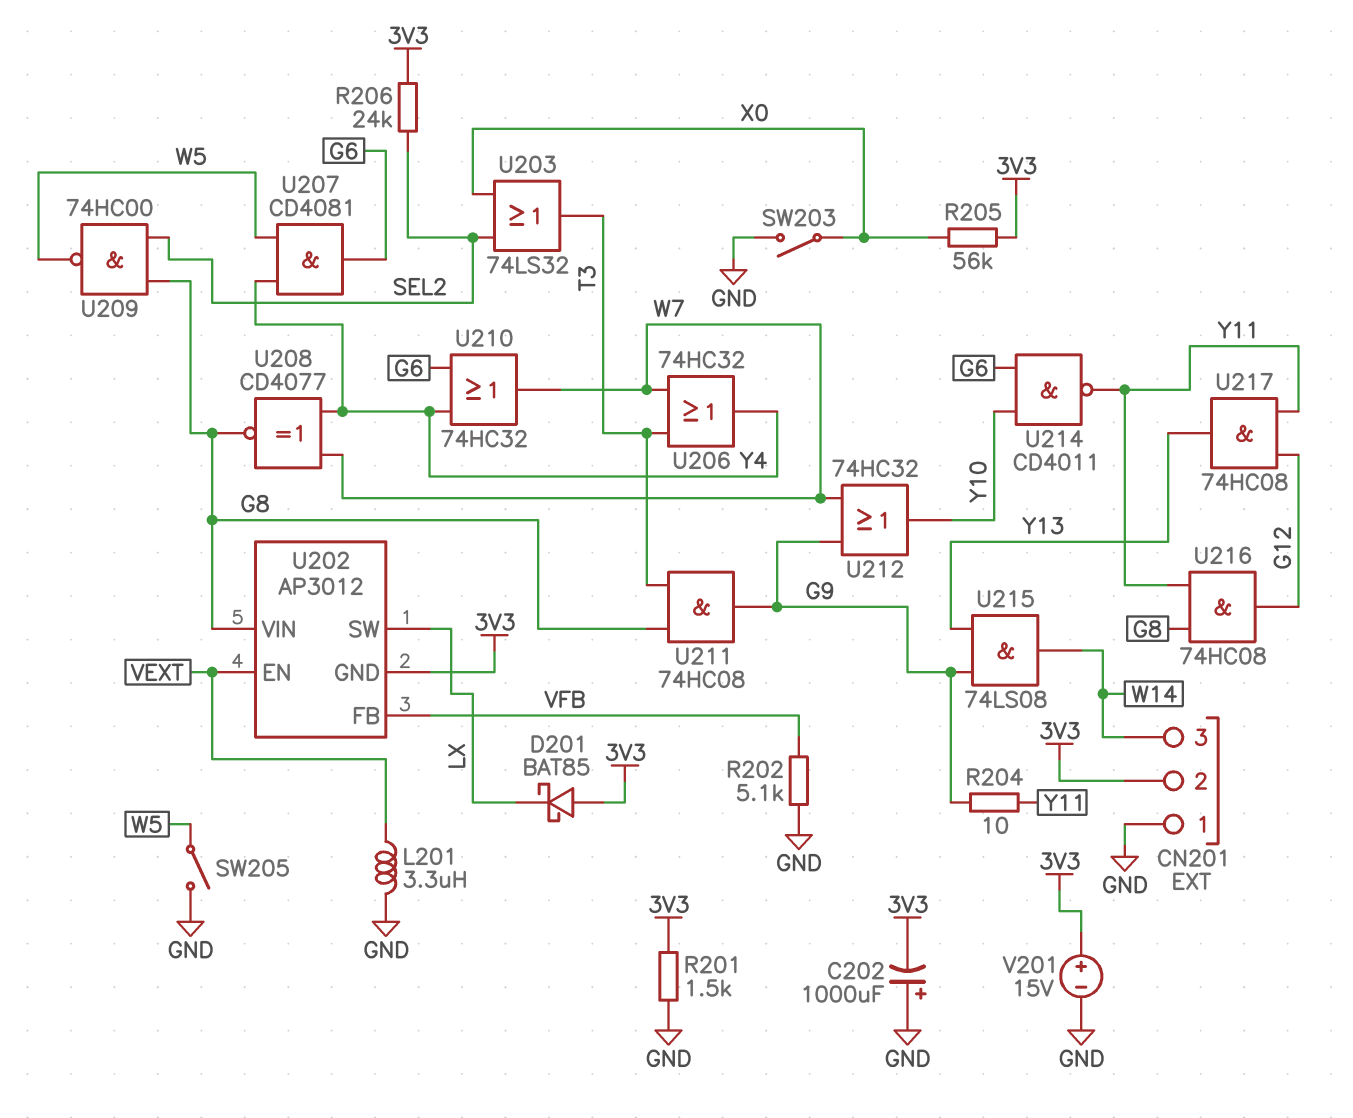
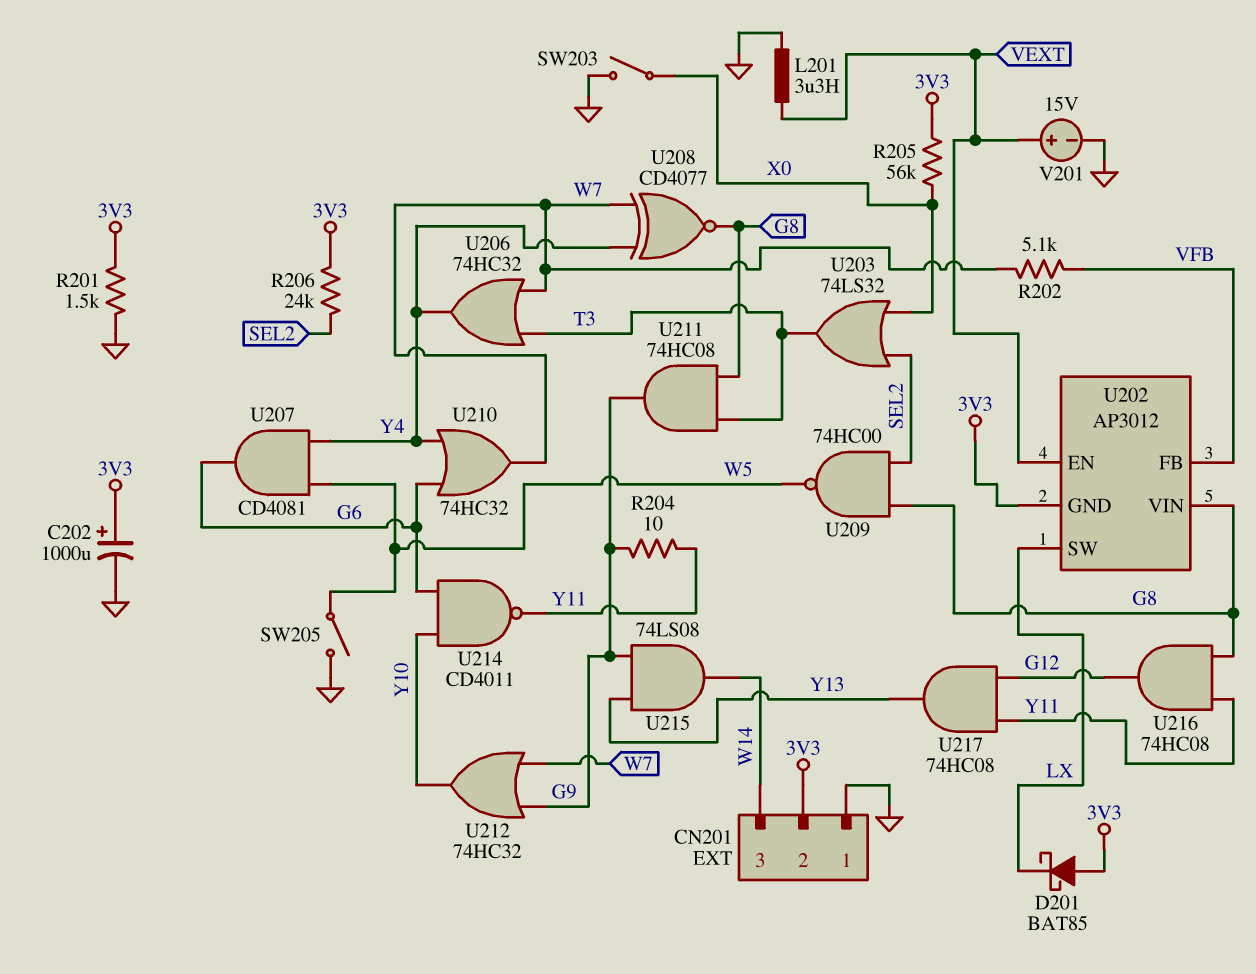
C202: 1000uF (plus GND, minus 3V3) -> 1000uF (plus 3V3, minus GND)
R202: 5.1k (GND, VFB) -> 5.1k (VFB, W7)
V201: 15V (plus 3V3, minus GND) -> 15V (plus VEXT, minus GND)

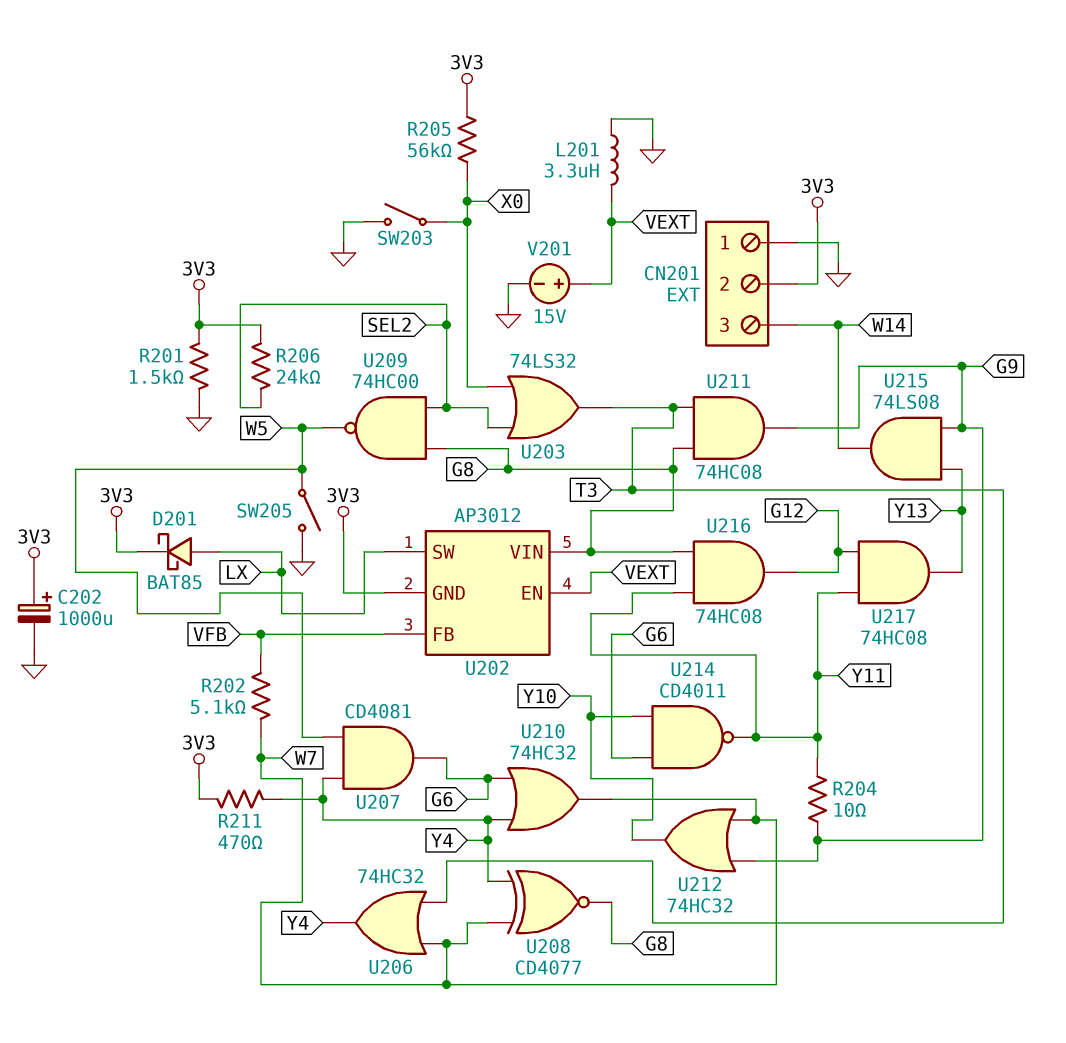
D201: schottky BAT85 (A 3V3, K LX) -> schottky BAT85 (A LX, K 3V3)
R211: none -> 470 (3V3, Y4)

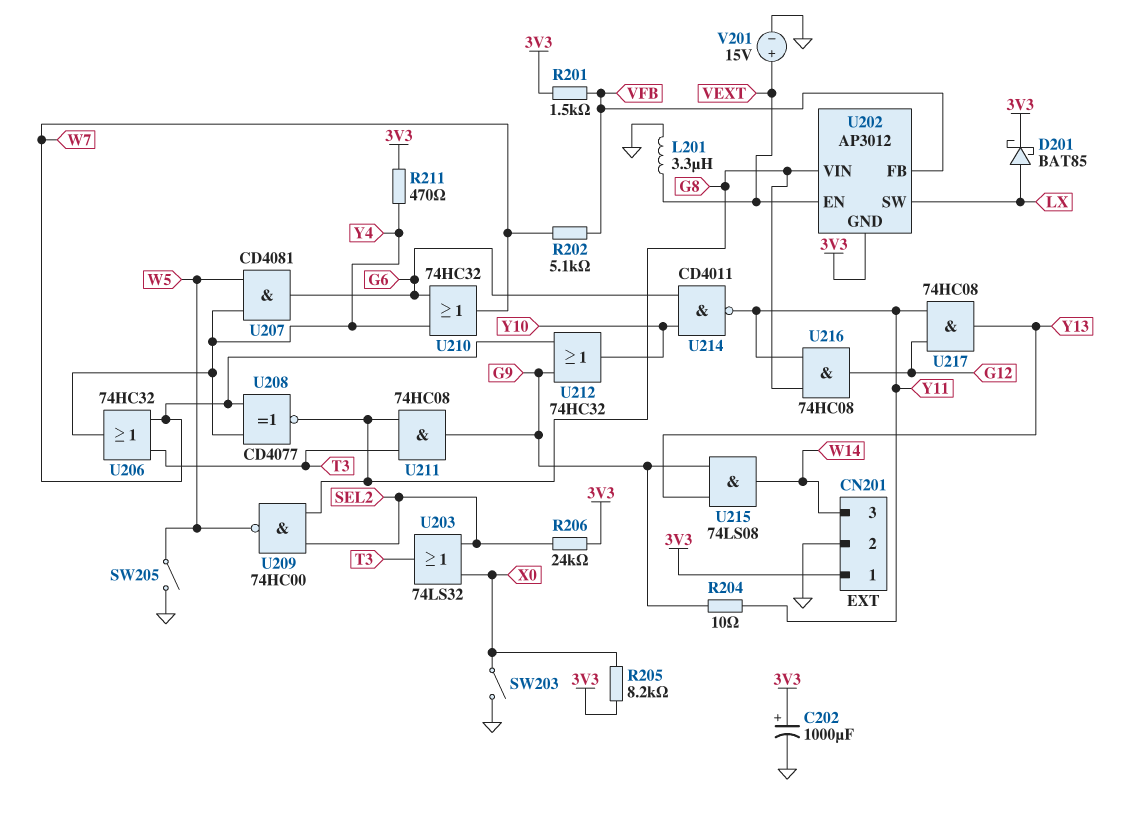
CN201 pin 1: GND -> 3V3
CN201 pin 2: 3V3 -> GND
R201: 1.5k (3V3, GND) -> 1.5k (3V3, VFB)
R205: 56k (3V3, X0) -> 8.2k (3V3, X0)

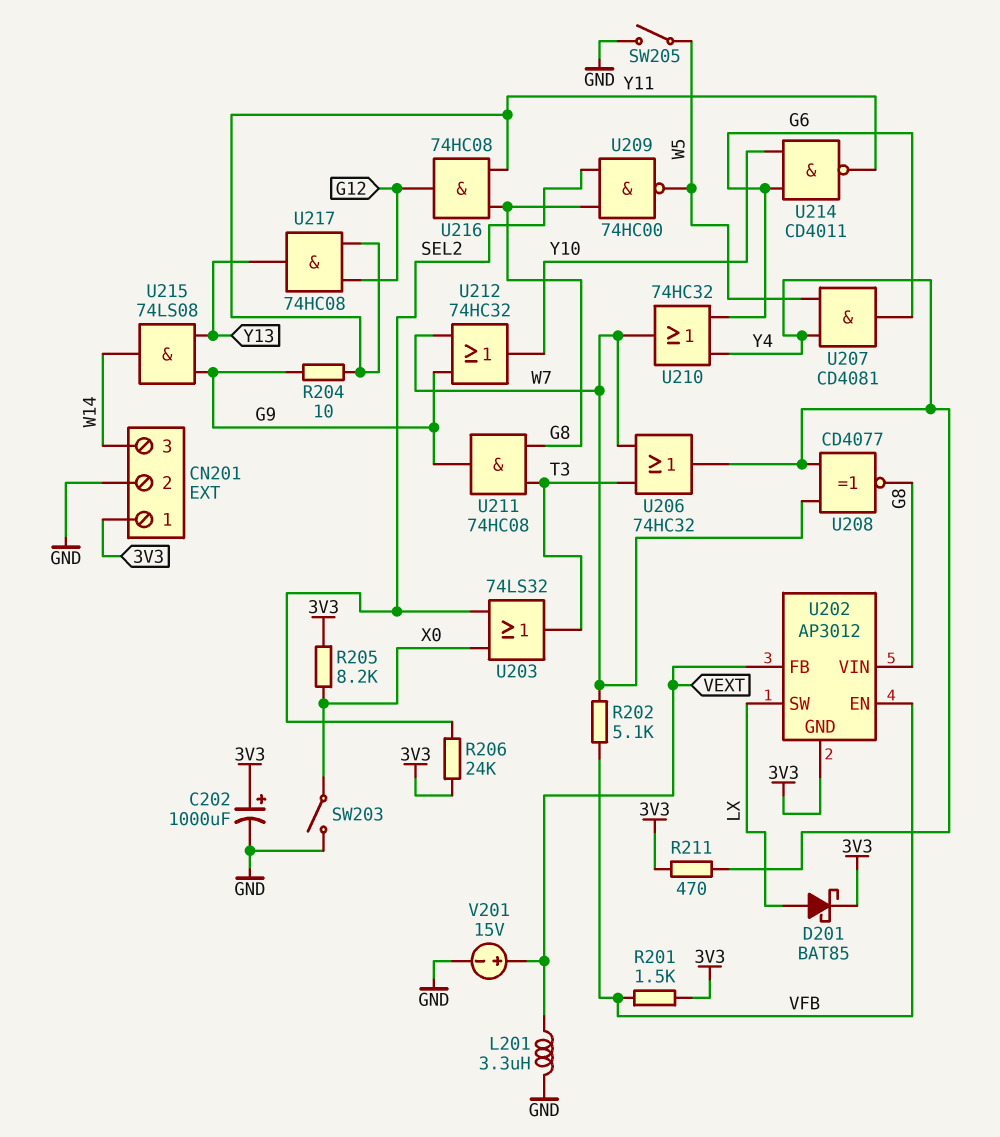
U202 pin EN: VEXT -> VFB
U202 pin FB: VFB -> VEXT

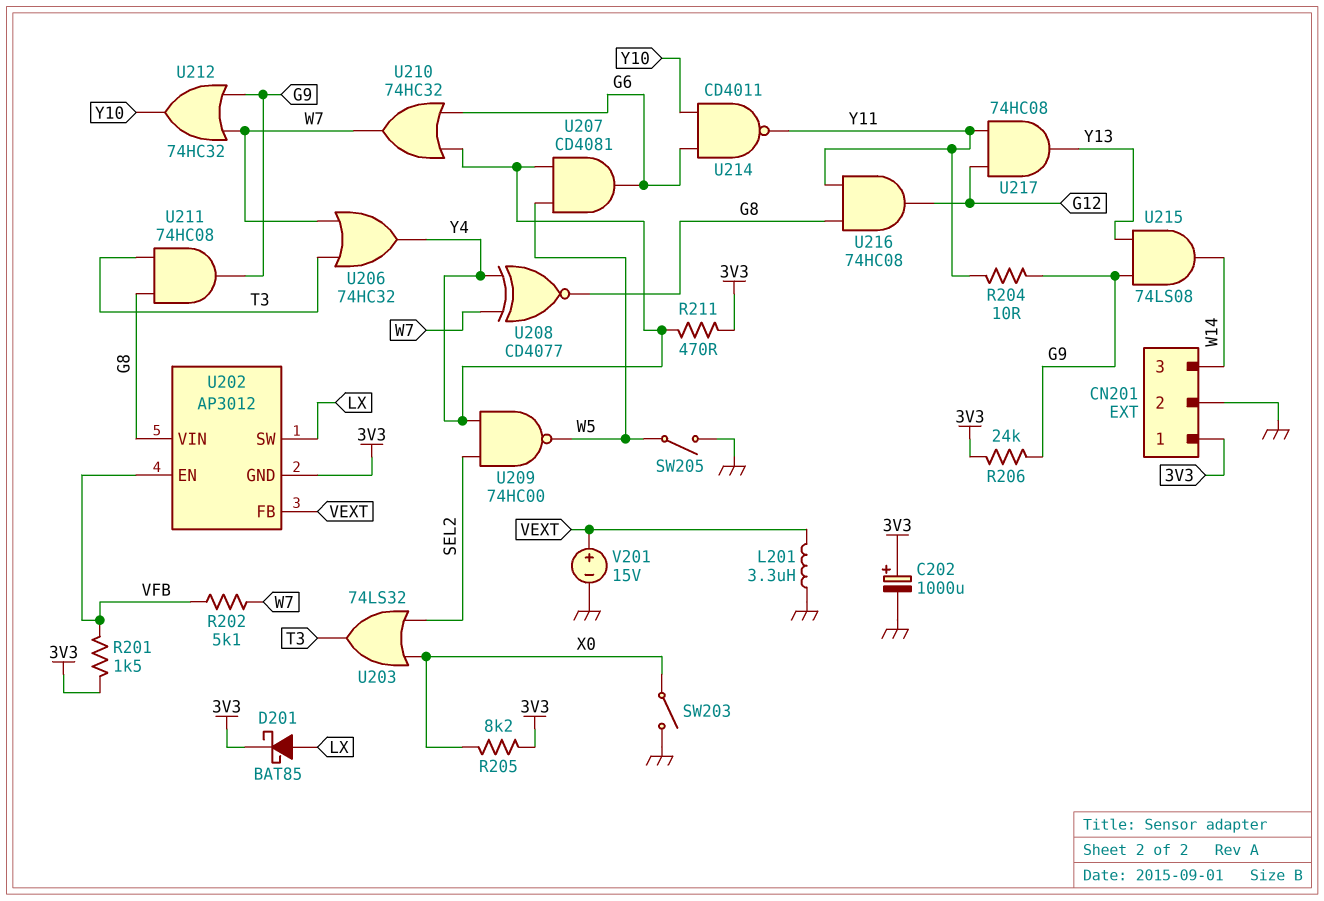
R206: 24k (3V3, SEL2) -> 24k (3V3, G9)
U209: NAND 74HC00 (in G8, in SEL2, out W5) -> NAND 74HC00 (in SEL2, in Y4, out W5)

